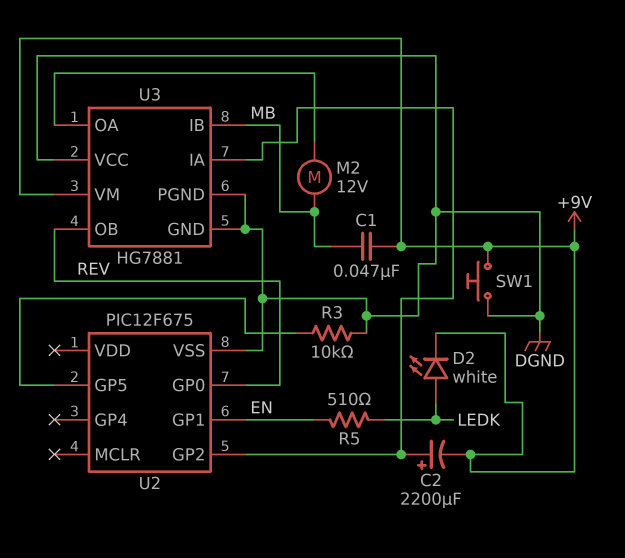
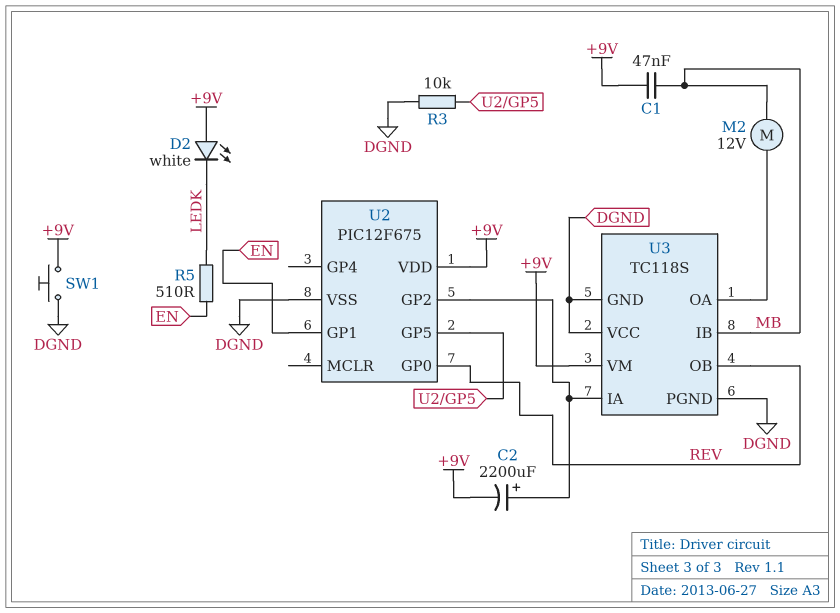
D2: LED white (A LEDK, K +9V) -> LED white (A +9V, K LEDK)
U2 pin VDD: none -> +9V
U3: HG7881 -> TC118S

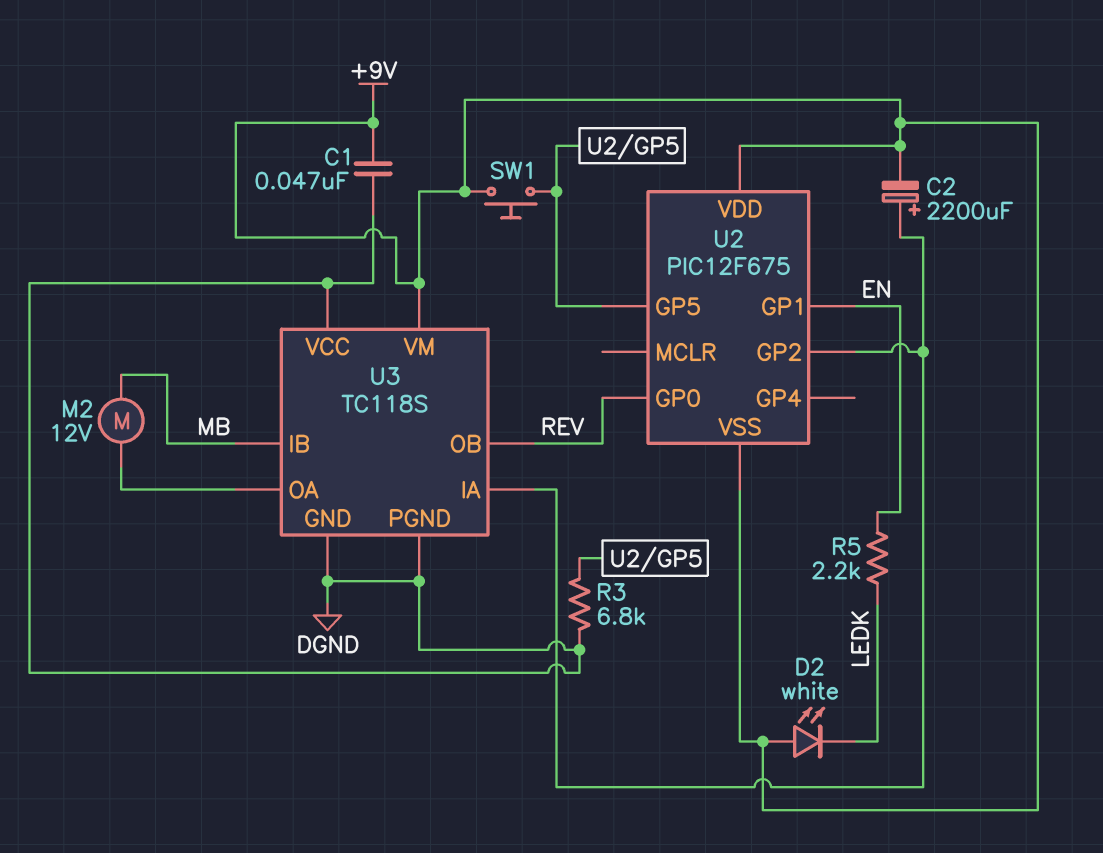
C1: 47nF (+9V, MB) -> 47nF (+9V, DGND)
R3: 10k (DGND, U2/GP5) -> 6.8k (DGND, U2/GP5)
R5: 510 (EN, LEDK) -> 2.2k (EN, LEDK)
SW1: button (+9V, DGND) -> button (+9V, U2/GP5)
U2 pin VSS: DGND -> +9V

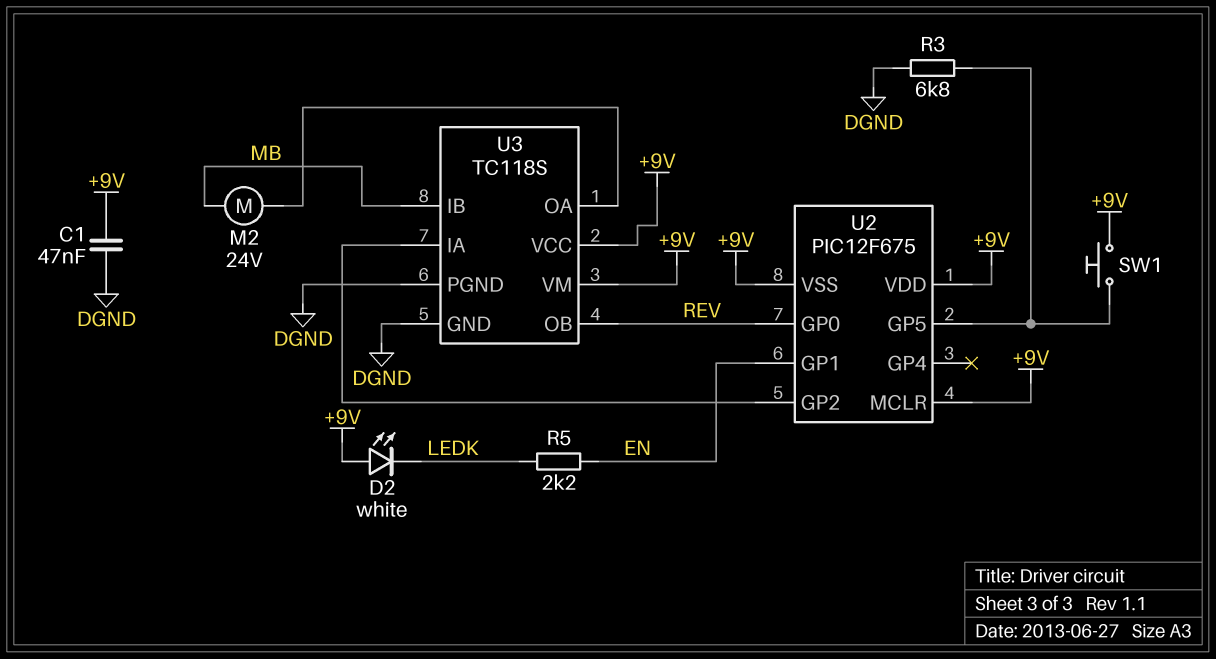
C2: 2200uF (plus U2/GP2, minus +9V) -> none
M2: motor 12V (MB, U3/OA) -> motor 24V (MB, U3/OA)
U2 pin MCLR: none -> +9V
U3 pin VCC: DGND -> +9V

